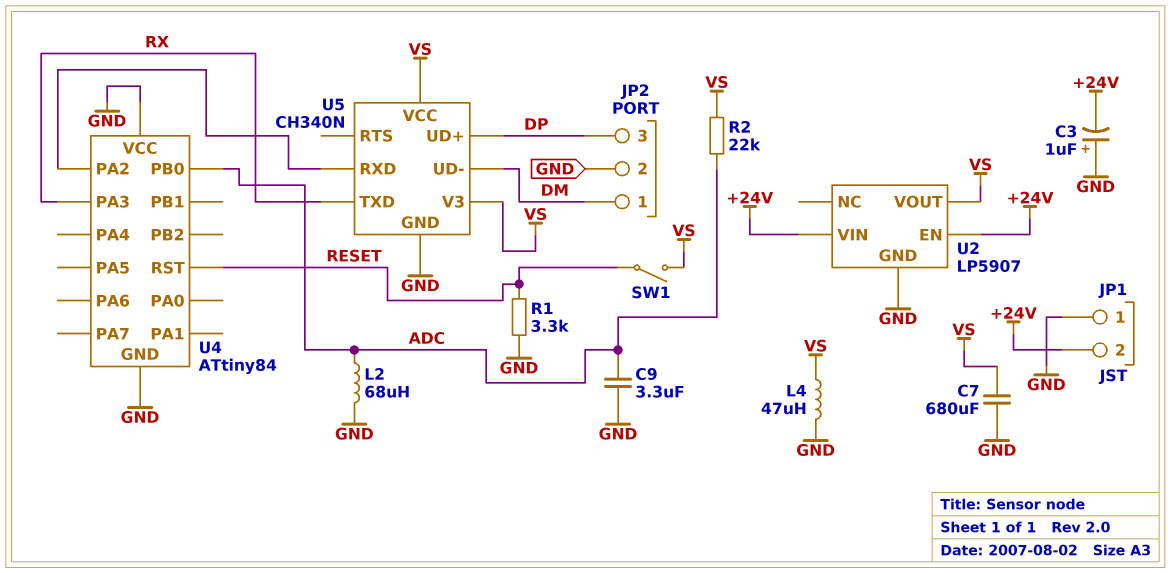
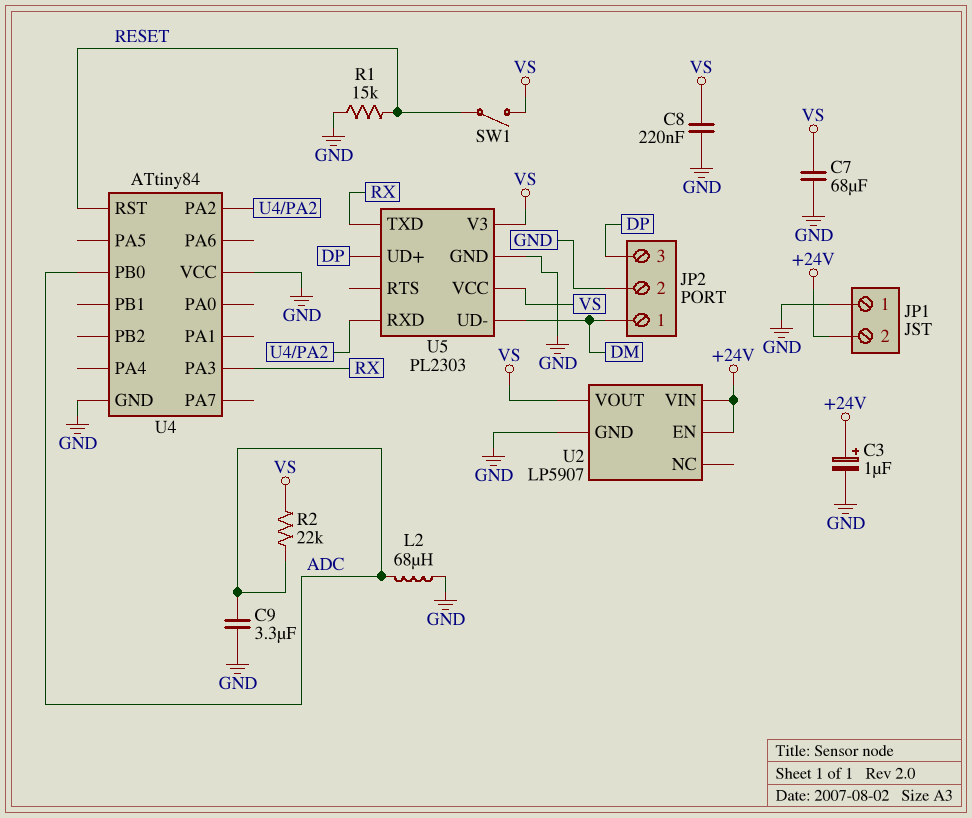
C3: 1uF (plus GND, minus +24V) -> 1uF (plus +24V, minus GND)
C7: 680uF (GND, VS) -> 68uF (GND, VS)
C8: none -> 220nF (GND, VS)
L4: 47uH (GND, VS) -> none
R1: 3.3k (GND, RESET) -> 15k (GND, RESET)
U5: CH340N -> PL2303

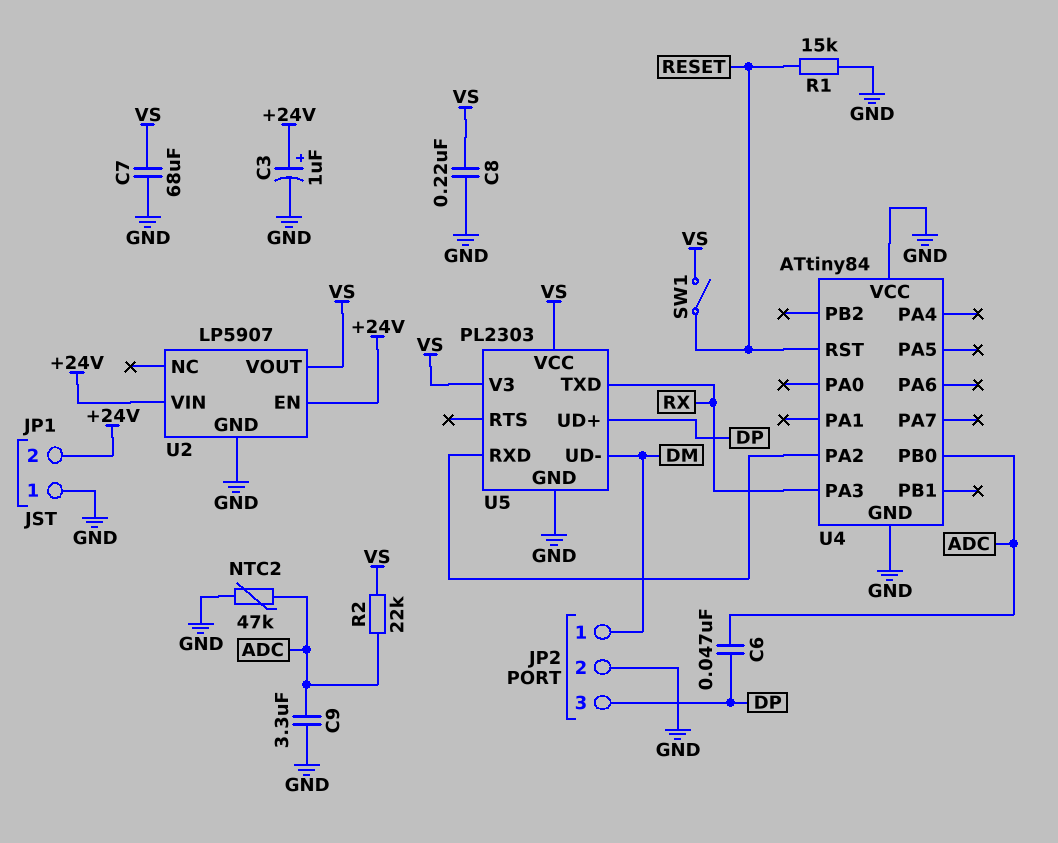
C6: none -> 47nF (ADC, DP)
L2: 68uH (ADC, GND) -> none
NTC2: none -> 47k (ADC, GND)

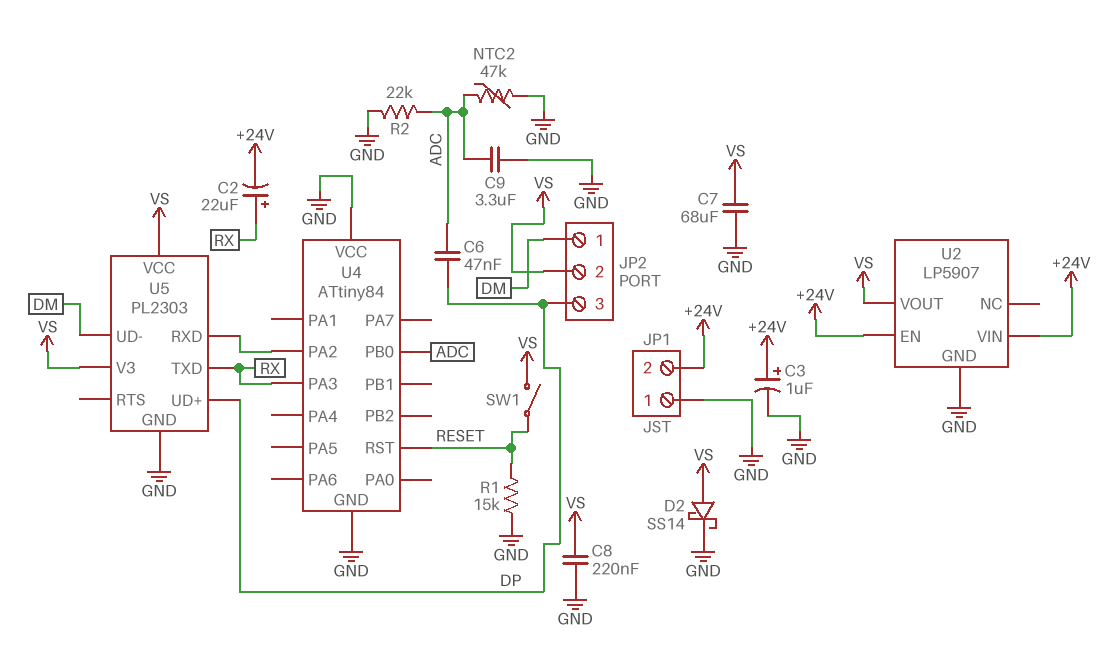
C2: none -> 22uF (plus RX, minus +24V)
D2: none -> schottky SS14 (A VS, K GND)
JP2 pin 2: GND -> VS
R2: 22k (ADC, VS) -> 22k (ADC, GND)

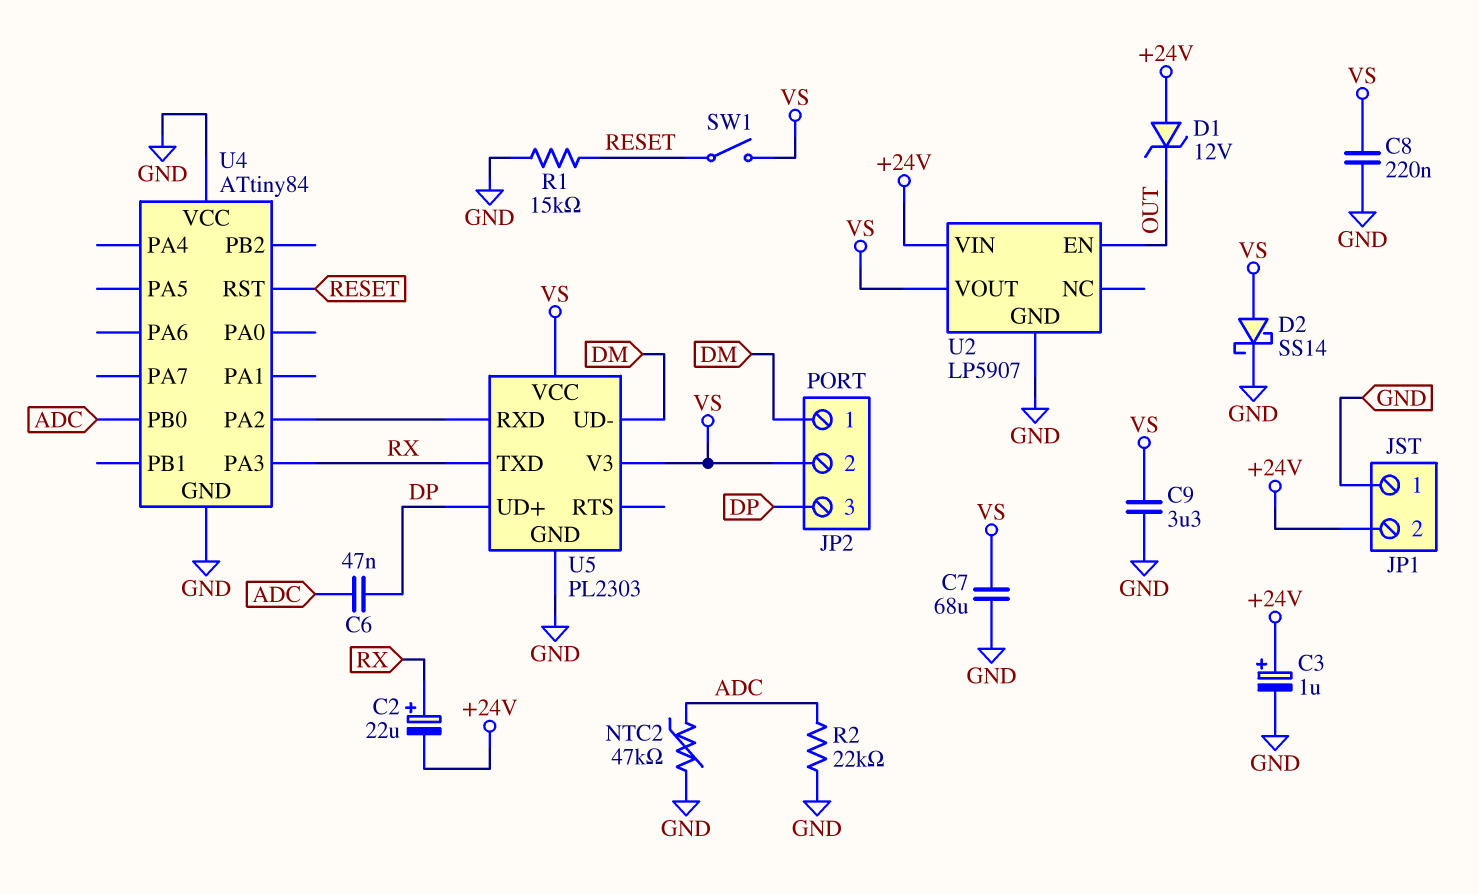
C9: 3.3uF (ADC, GND) -> 3.3uF (GND, VS)
D1: none -> zener 12V (A +24V, K OUT)
U2 pin EN: +24V -> OUT

